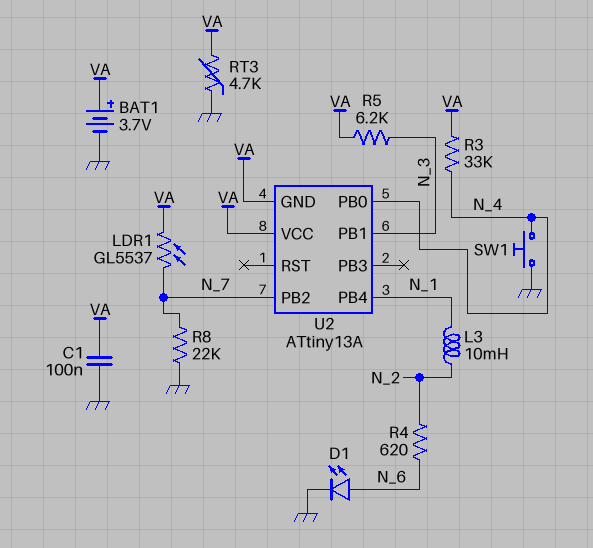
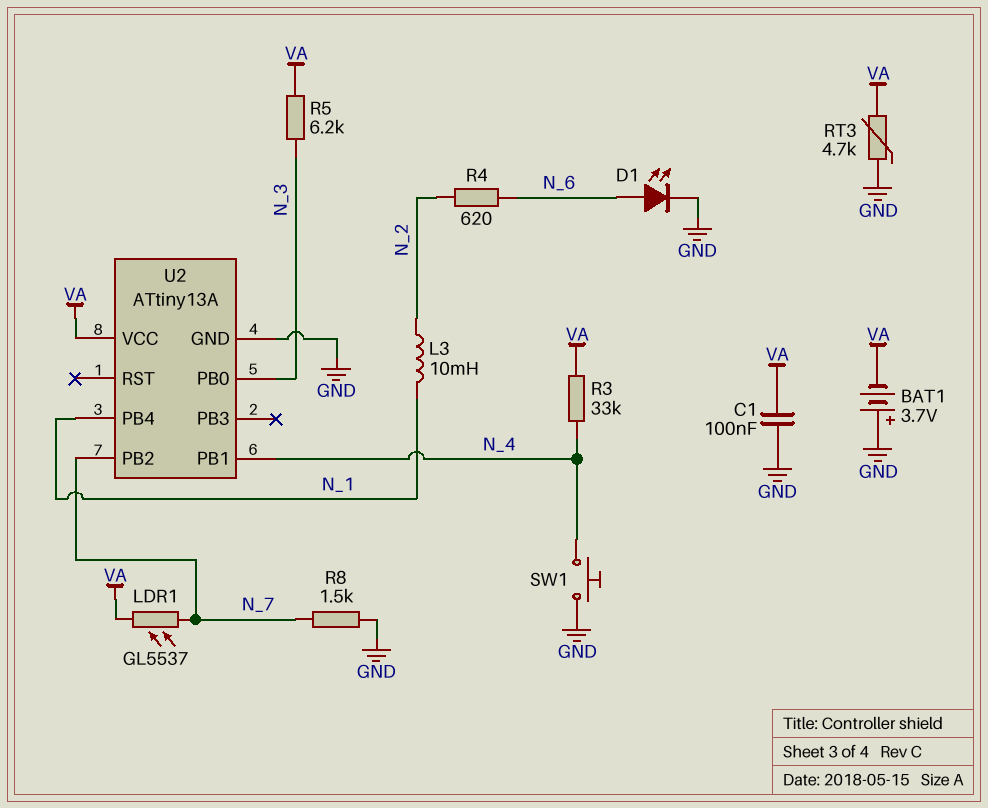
BAT1: 3.7V (plus VA, minus GND) -> 3.7V (plus GND, minus VA)
R8: 22k (GND, N_7) -> 1.5k (GND, N_7)
U2 pin GND: VA -> GND
U2 pin PB0: N_4 -> N_3
U2 pin PB1: N_3 -> N_4

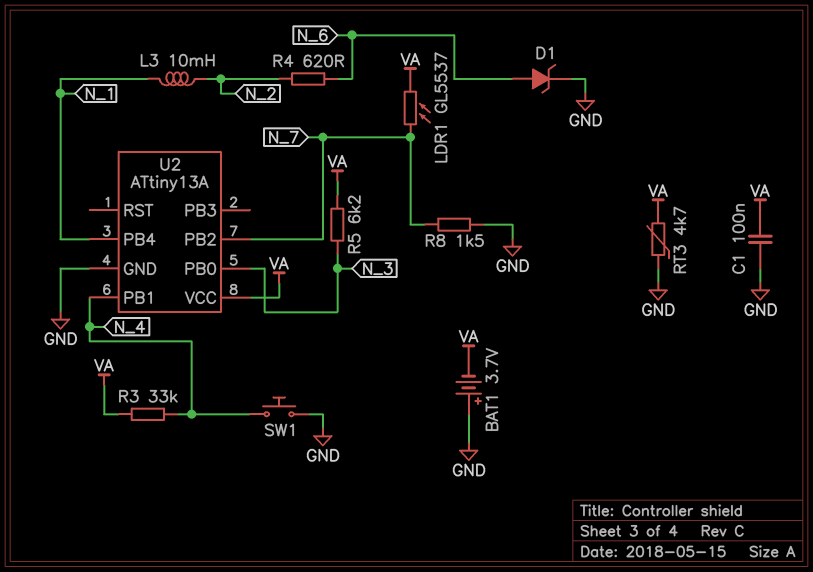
D1: LED (A N_6, K GND) -> zener (A N_6, K GND)

